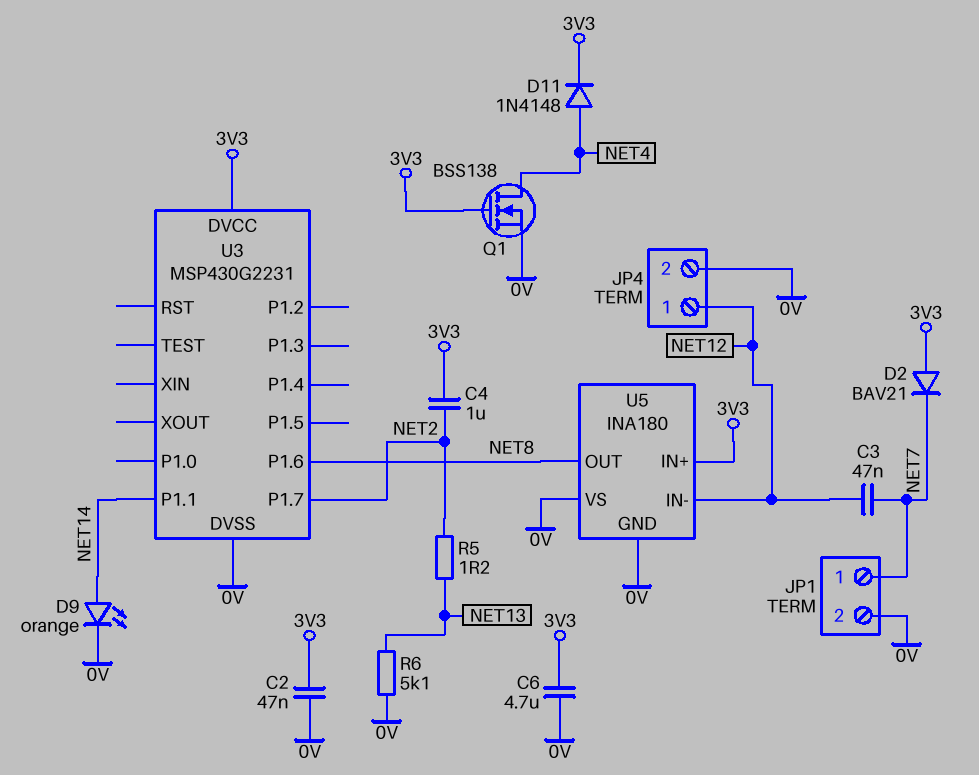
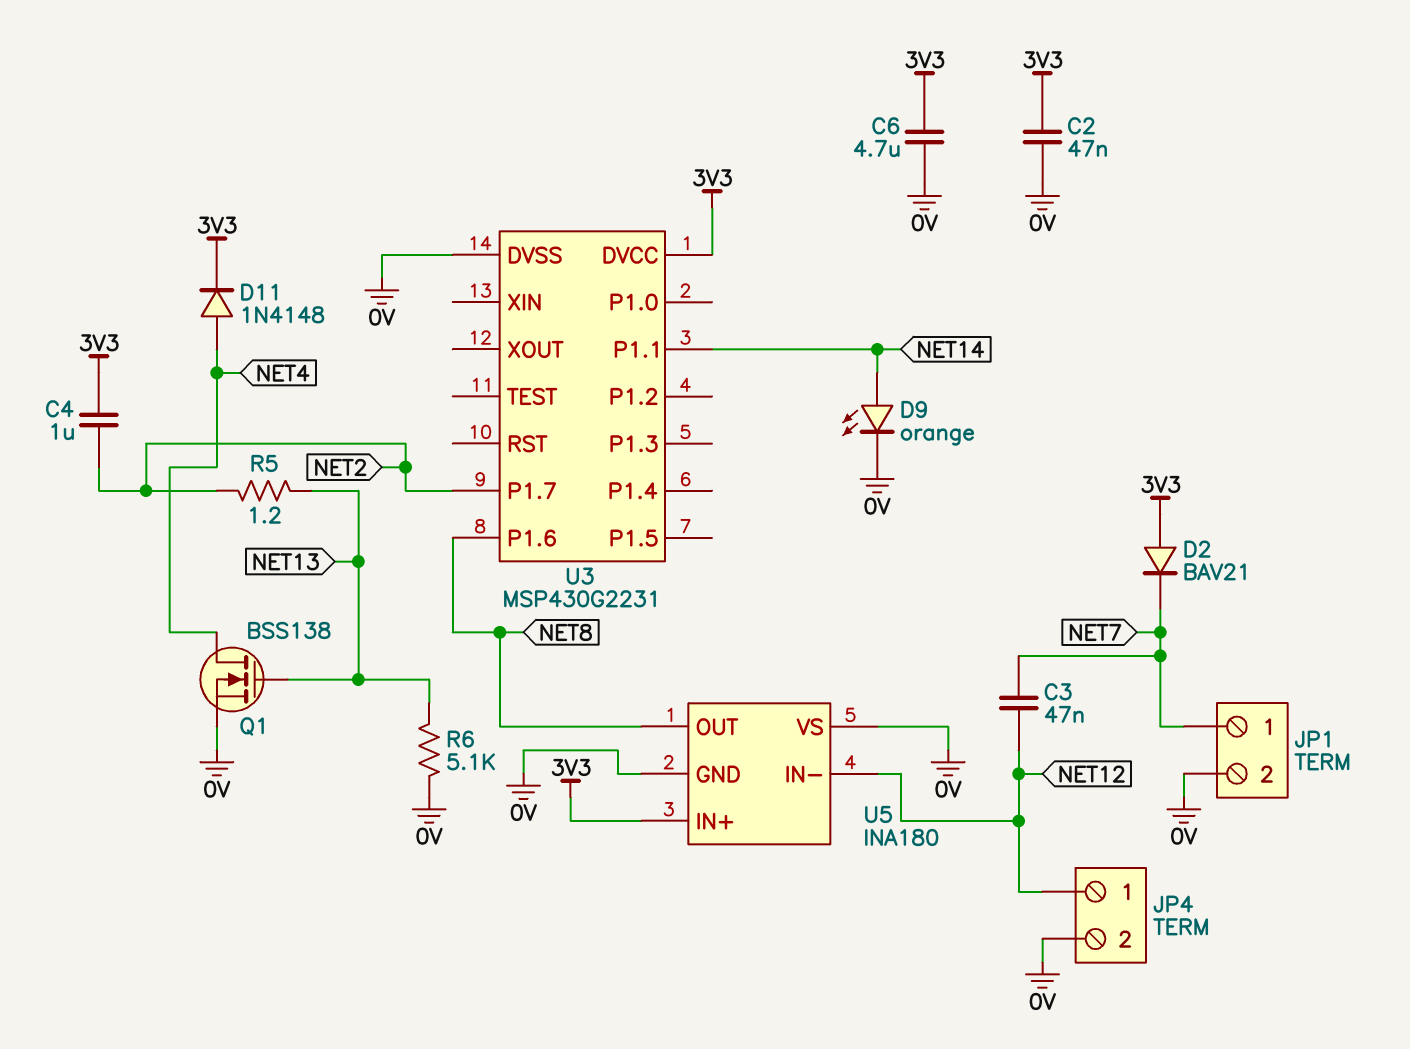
Q1: NMOS BSS138 (G 3V3, D NET4, S 0V) -> NMOS BSS138 (G NET13, D NET4, S 0V)

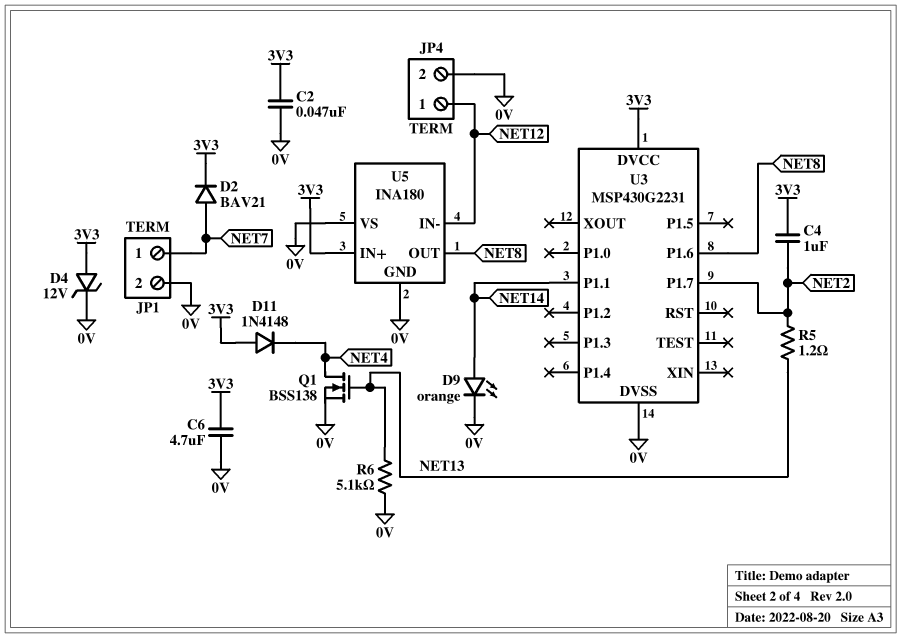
C3: 47nF (NET7, NET12) -> none
D2: diode BAV21 (A 3V3, K NET7) -> diode BAV21 (A NET7, K 3V3)
D4: none -> zener 12V (A 3V3, K 0V)
D11: diode 1N4148 (A NET4, K 3V3) -> diode 1N4148 (A 3V3, K NET4)

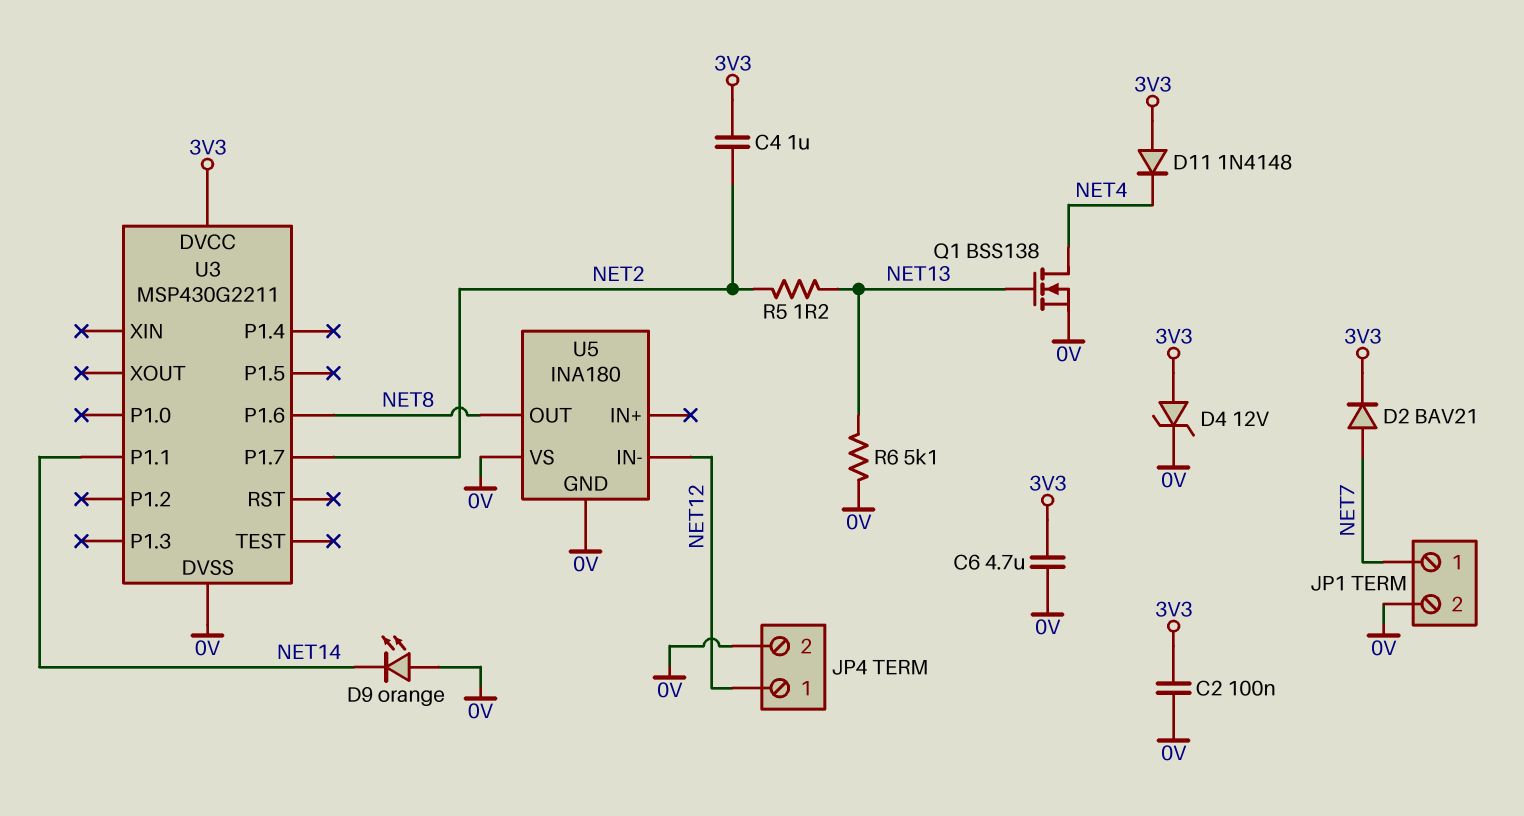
C2: 47nF (0V, 3V3) -> 100nF (0V, 3V3)
D9: LED orange (A NET14, K 0V) -> LED orange (A 0V, K NET14)
U3: MSP430G2231 -> MSP430G2211
U5 pin IN+: 3V3 -> none

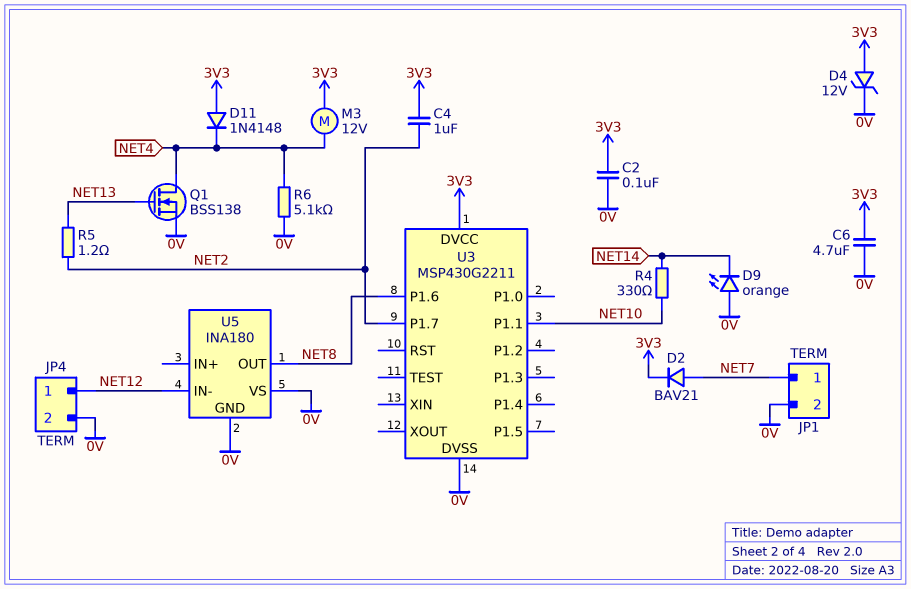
M3: none -> motor 12V (3V3, NET4)
R4: none -> 330 (NET10, NET14)
R6: 5.1k (0V, NET13) -> 5.1k (0V, NET4)
U3 pin P1.1: NET14 -> NET10

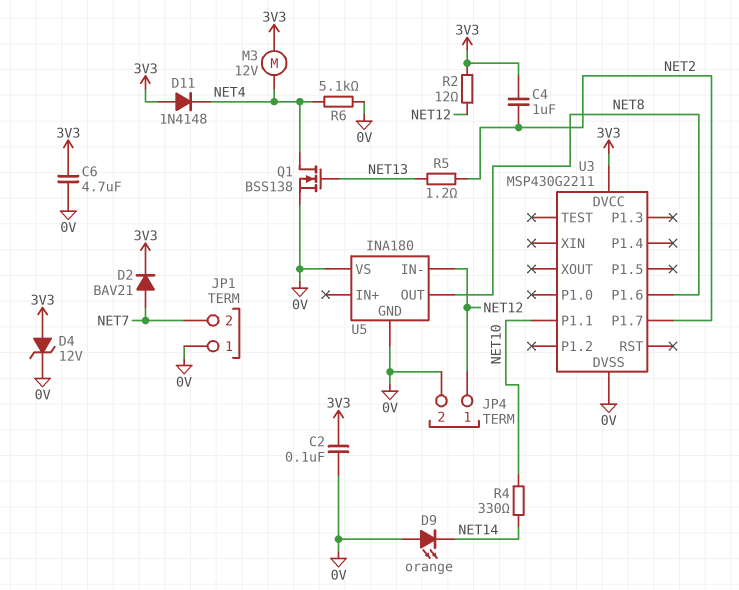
JP1 pin 1: NET7 -> 0V
JP1 pin 2: 0V -> NET7
R2: none -> 12 (3V3, NET12)

